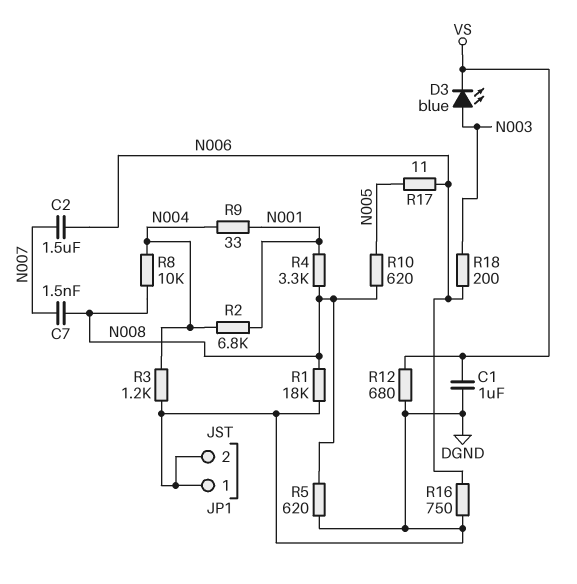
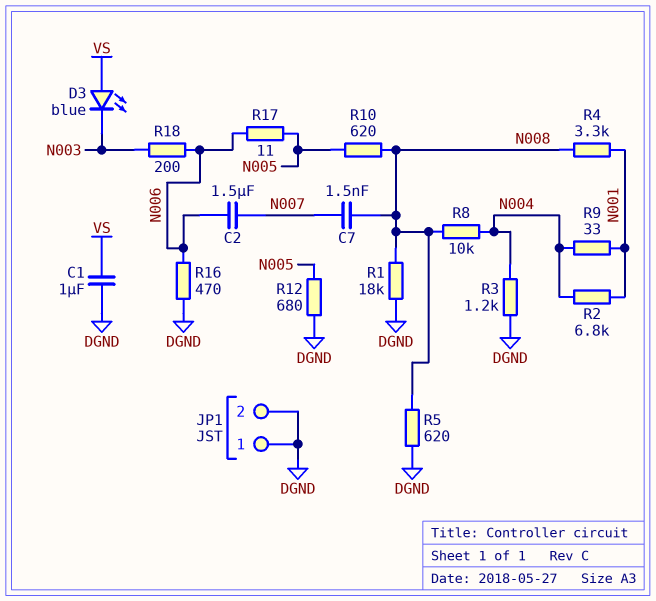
D3: LED blue (A N003, K VS) -> LED blue (A VS, K N003)
R12: 680 (DGND, VS) -> 680 (DGND, N005)
R16: 750 (DGND, N006) -> 470 (DGND, N006)

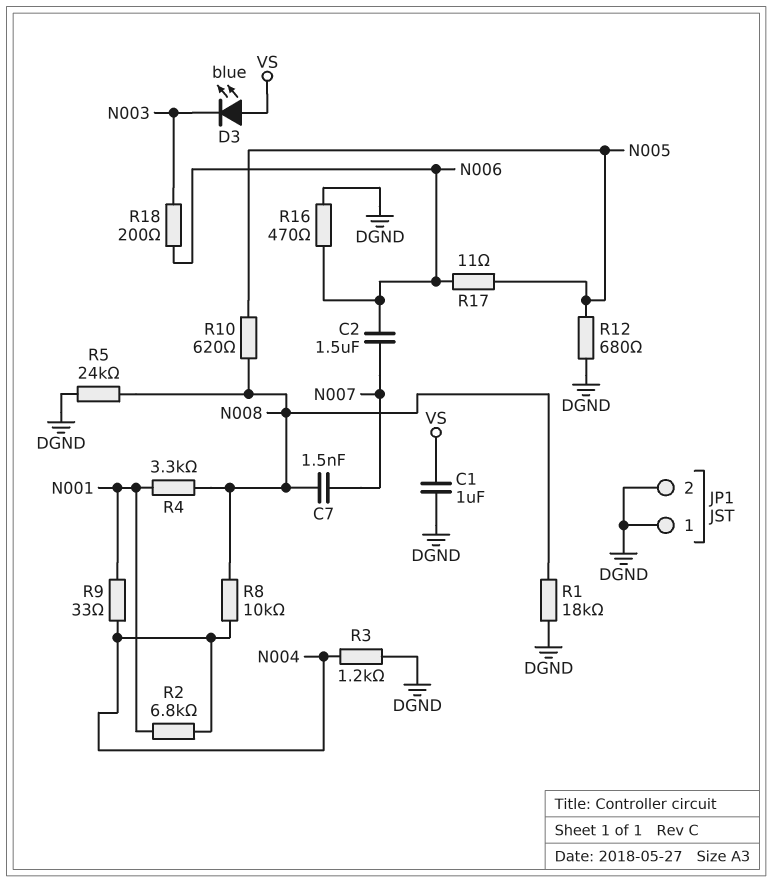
R5: 620 (DGND, N008) -> 24k (DGND, N008)

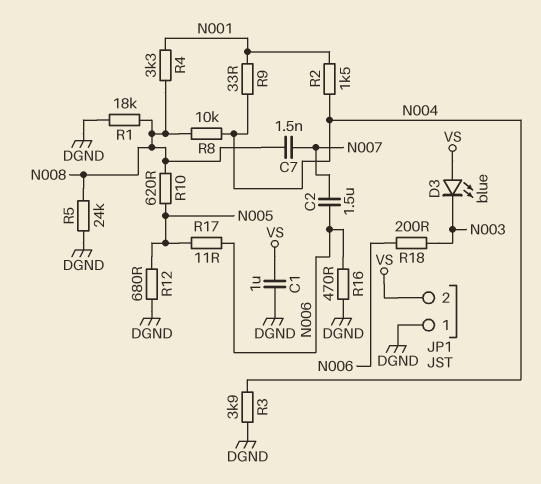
JP1 pin 2: DGND -> VS
R2: 6.8k (N001, N004) -> 1.5k (N001, N004)
R3: 1.2k (DGND, N004) -> 3.9k (DGND, N004)

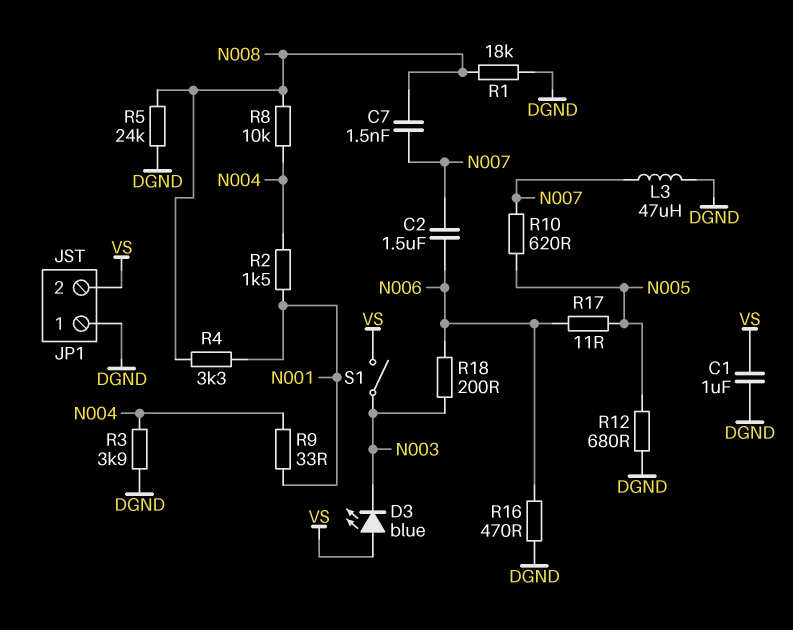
L3: none -> 47uH (DGND, N007)
R10: 620 (N005, N008) -> 620 (N005, N007)
S1: none -> switch (N003, VS)

